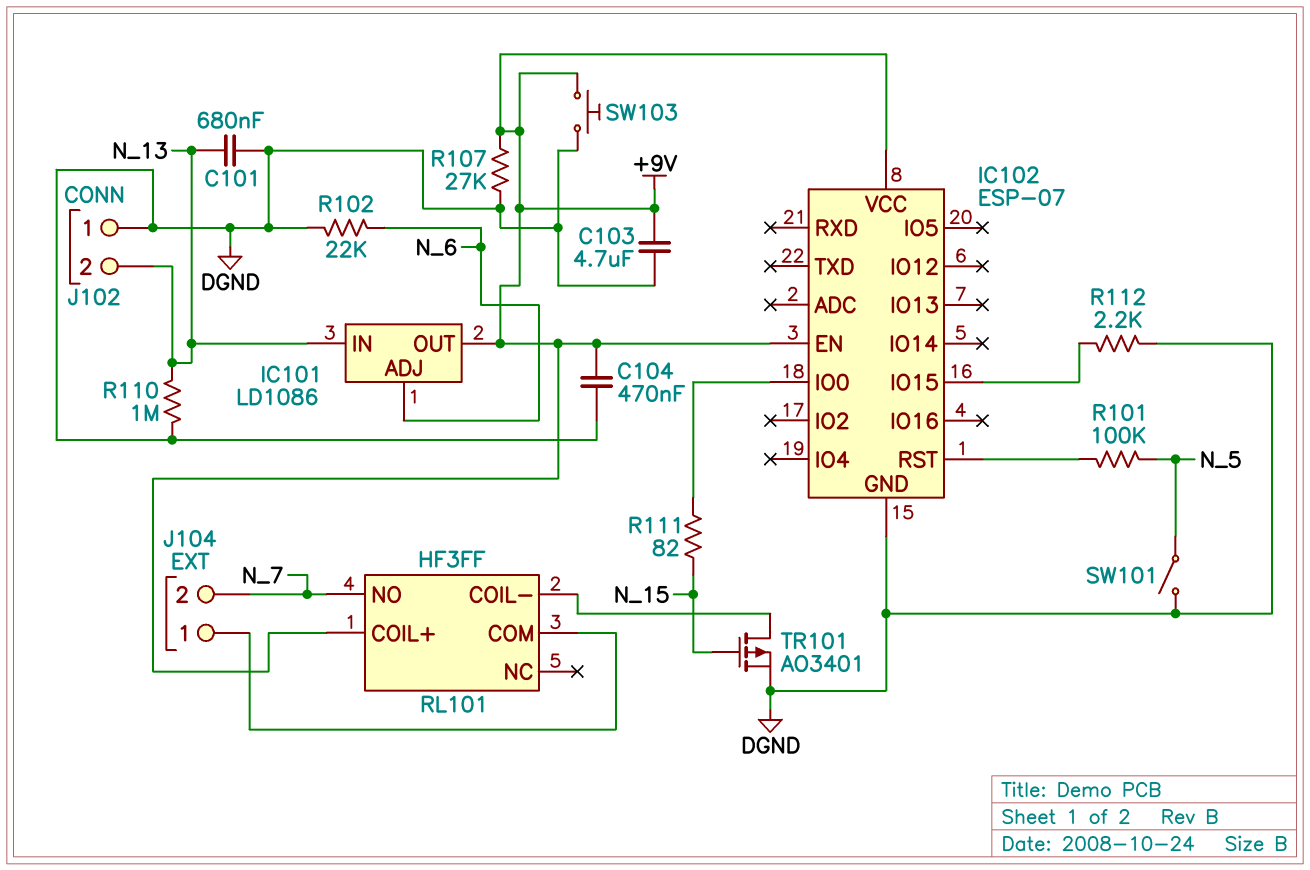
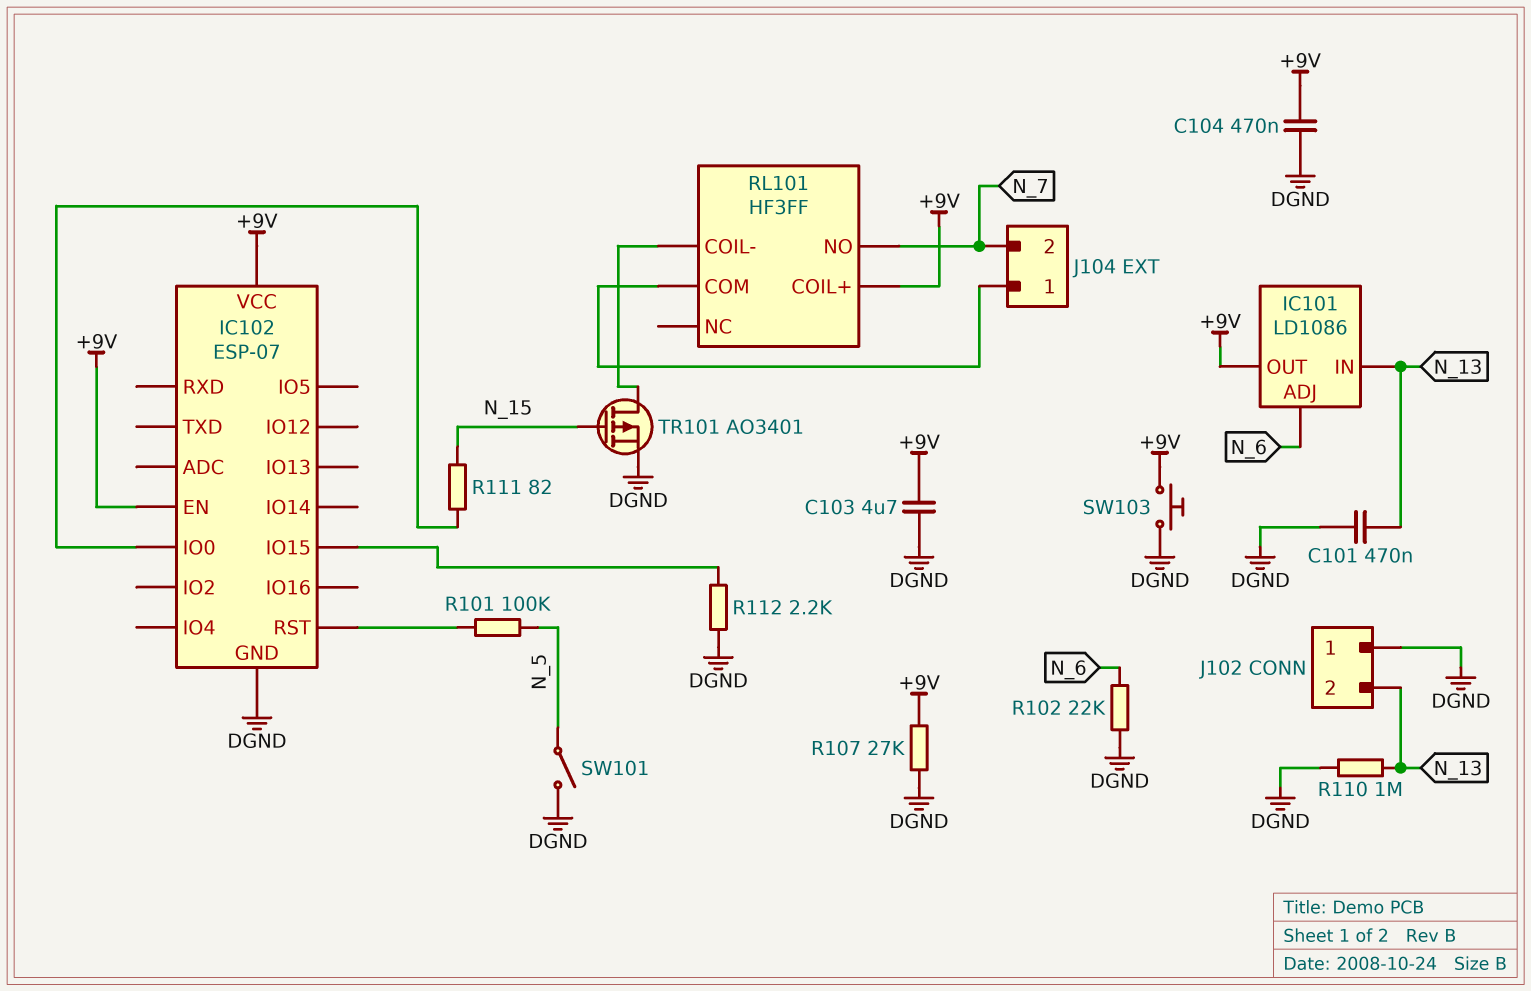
C101: 680nF (DGND, N_13) -> 470nF (DGND, N_13)

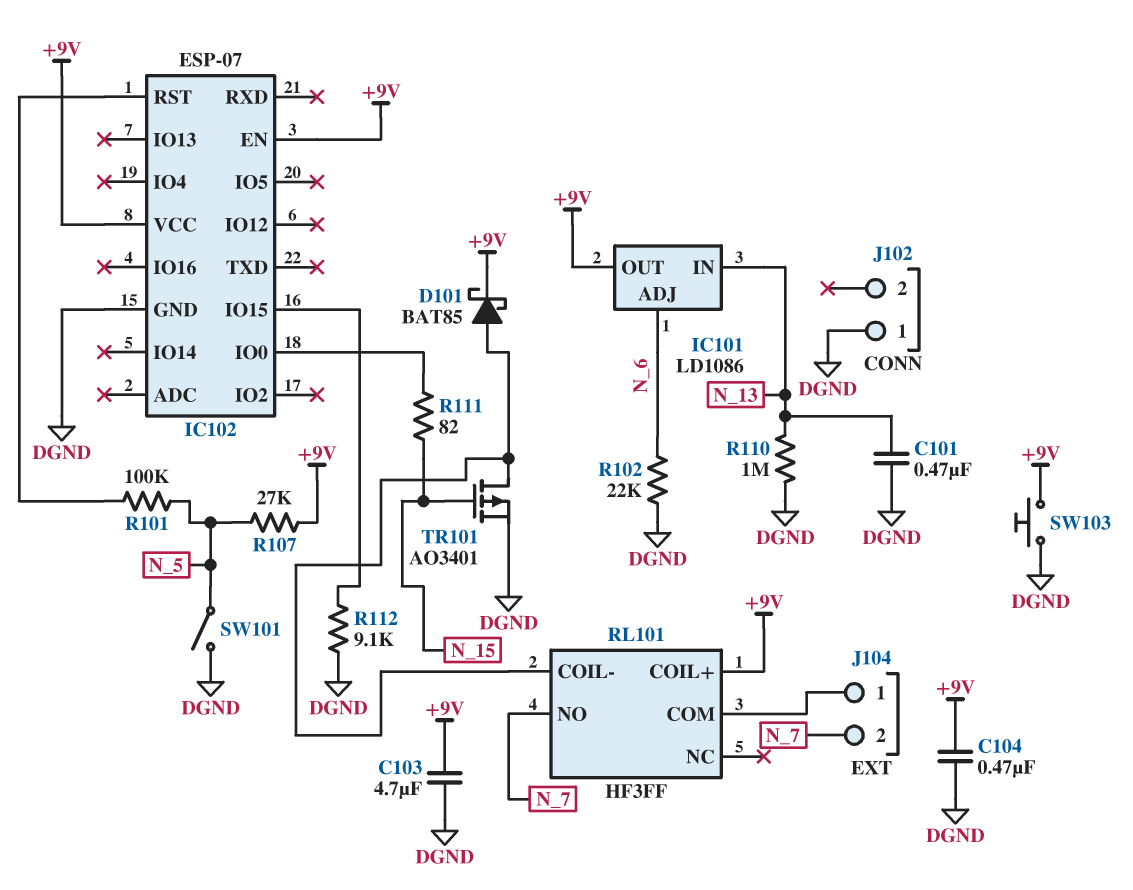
D101: none -> schottky BAT85 (A RL101/COIL-, K +9V)
J102 pin 2: N_13 -> none
R107: 27k (+9V, DGND) -> 27k (+9V, N_5)
R112: 2.2k (DGND, IC102/IO15) -> 9.1k (DGND, IC102/IO15)

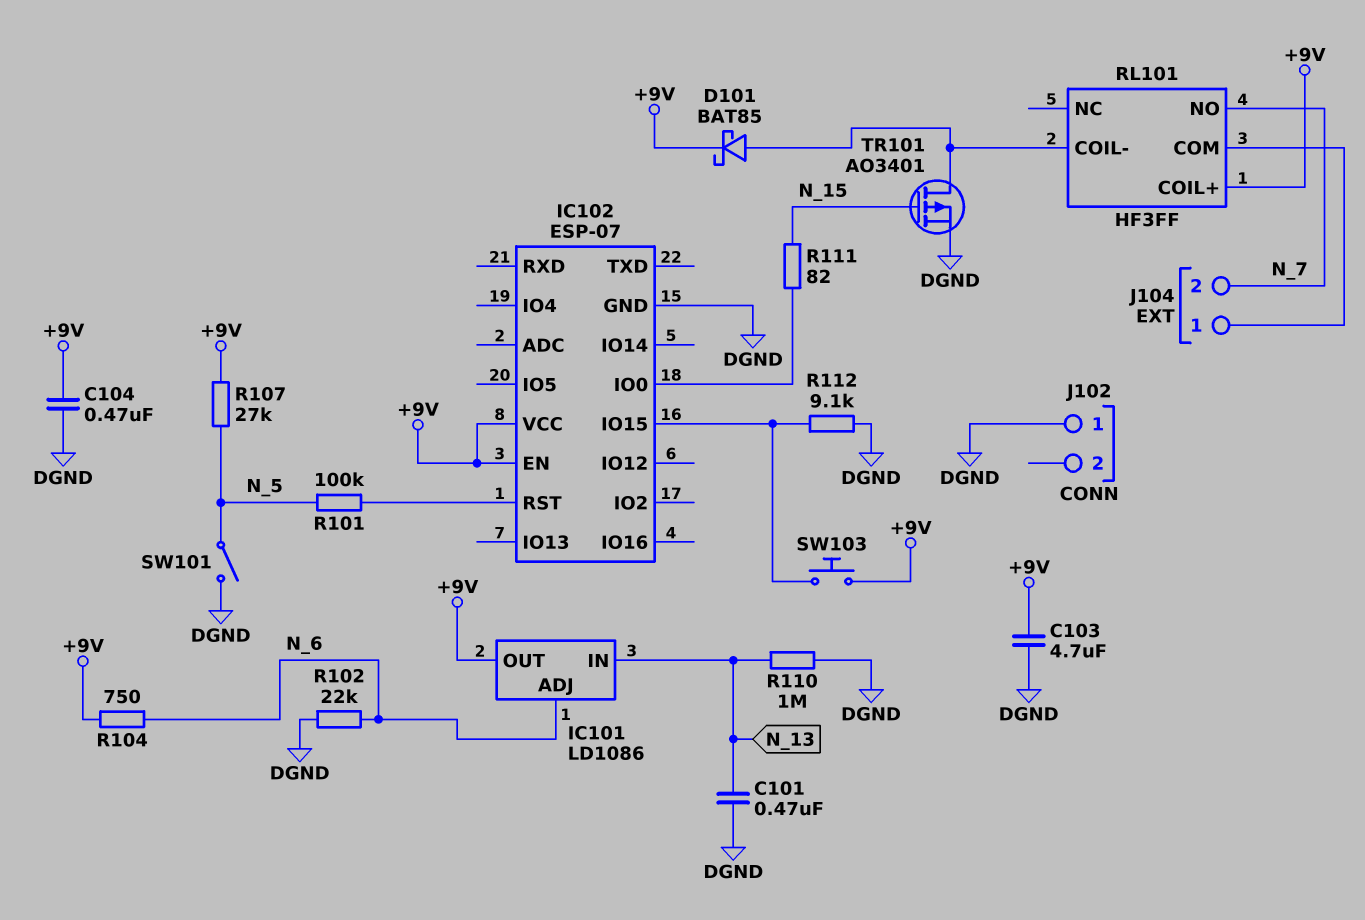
R104: none -> 750 (+9V, N_6)
SW103: button (+9V, DGND) -> button (+9V, IC102/IO15)

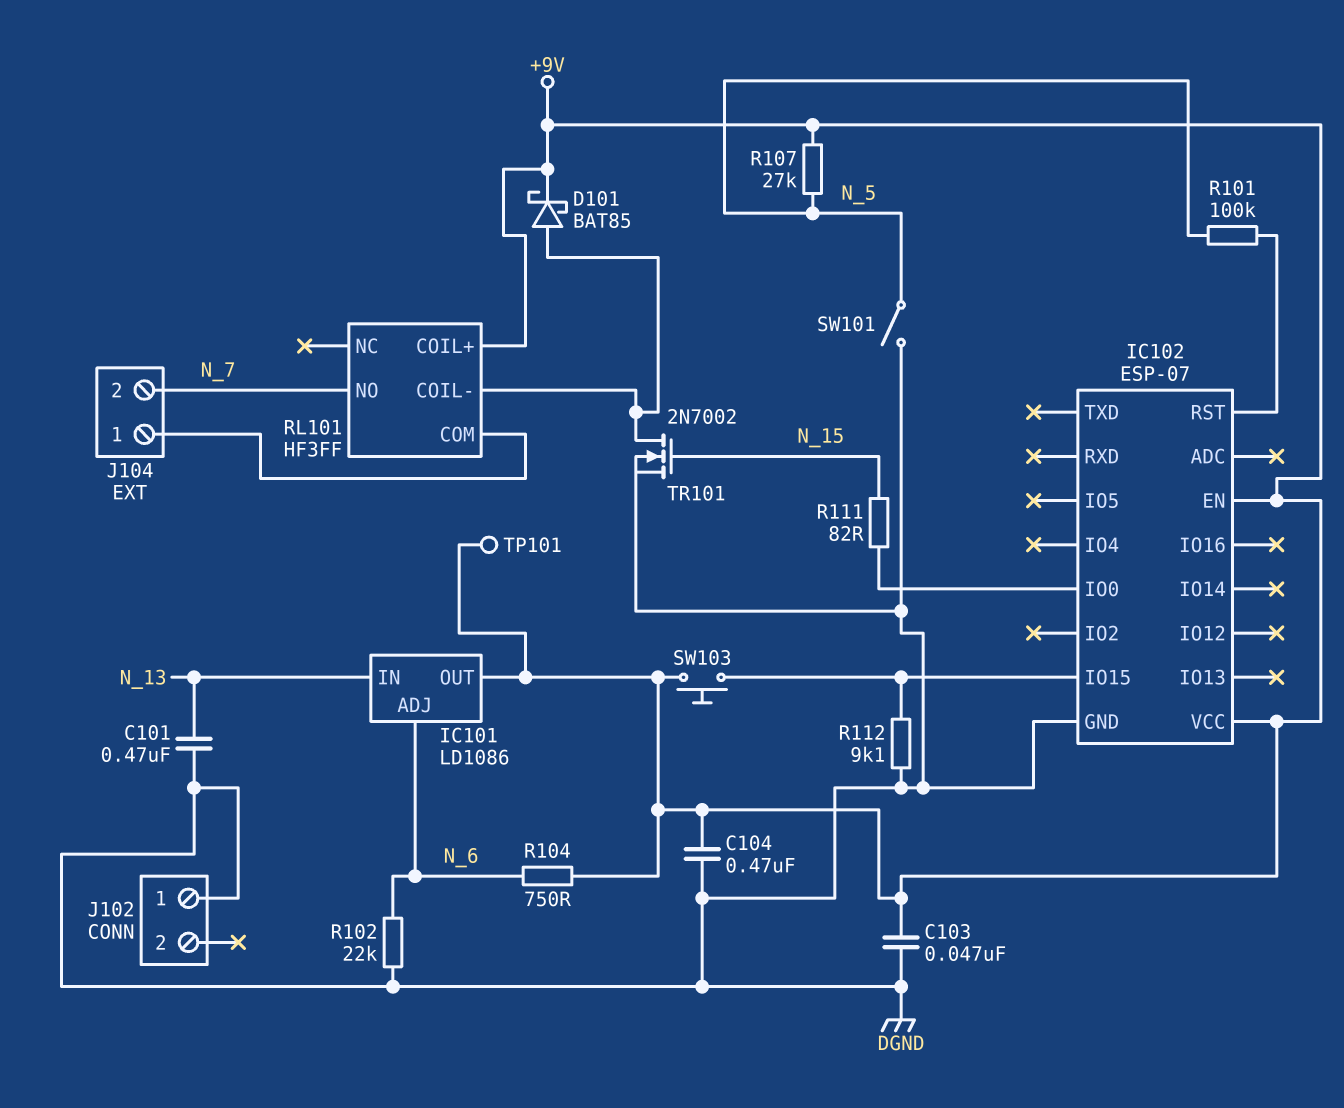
C103: 4.7uF (+9V, DGND) -> 47nF (+9V, DGND)
R110: 1M (DGND, N_13) -> none
TP101: none -> test point (+9V)
TR101: PMOS AO3401 (G N_15, D RL101/COIL-, S DGND) -> NMOS 2N7002 (G N_15, D RL101/COIL-, S DGND)

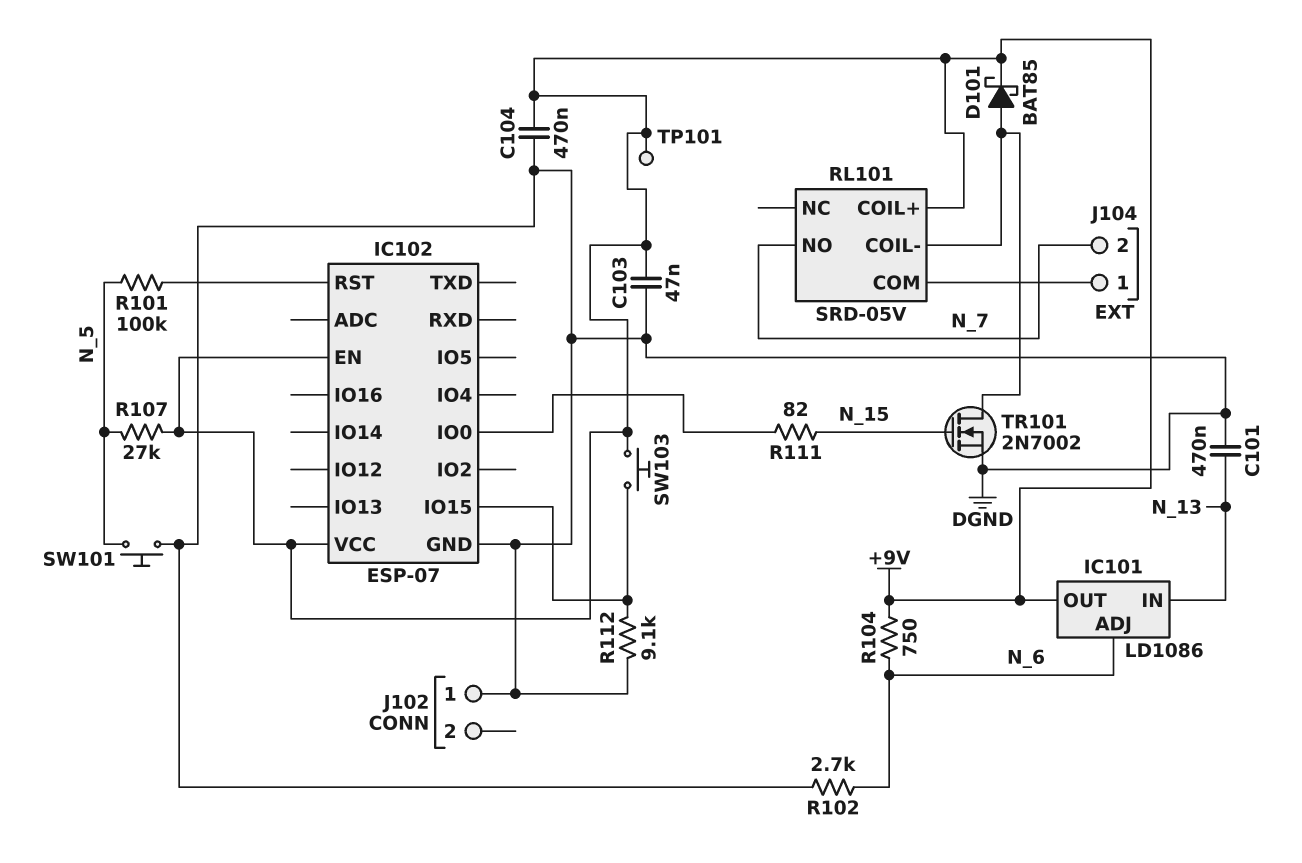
R102: 22k (DGND, N_6) -> 2.7k (DGND, N_6)
RL101: HF3FF -> SRD-05V
SW101: switch (DGND, N_5) -> button (DGND, N_5)

